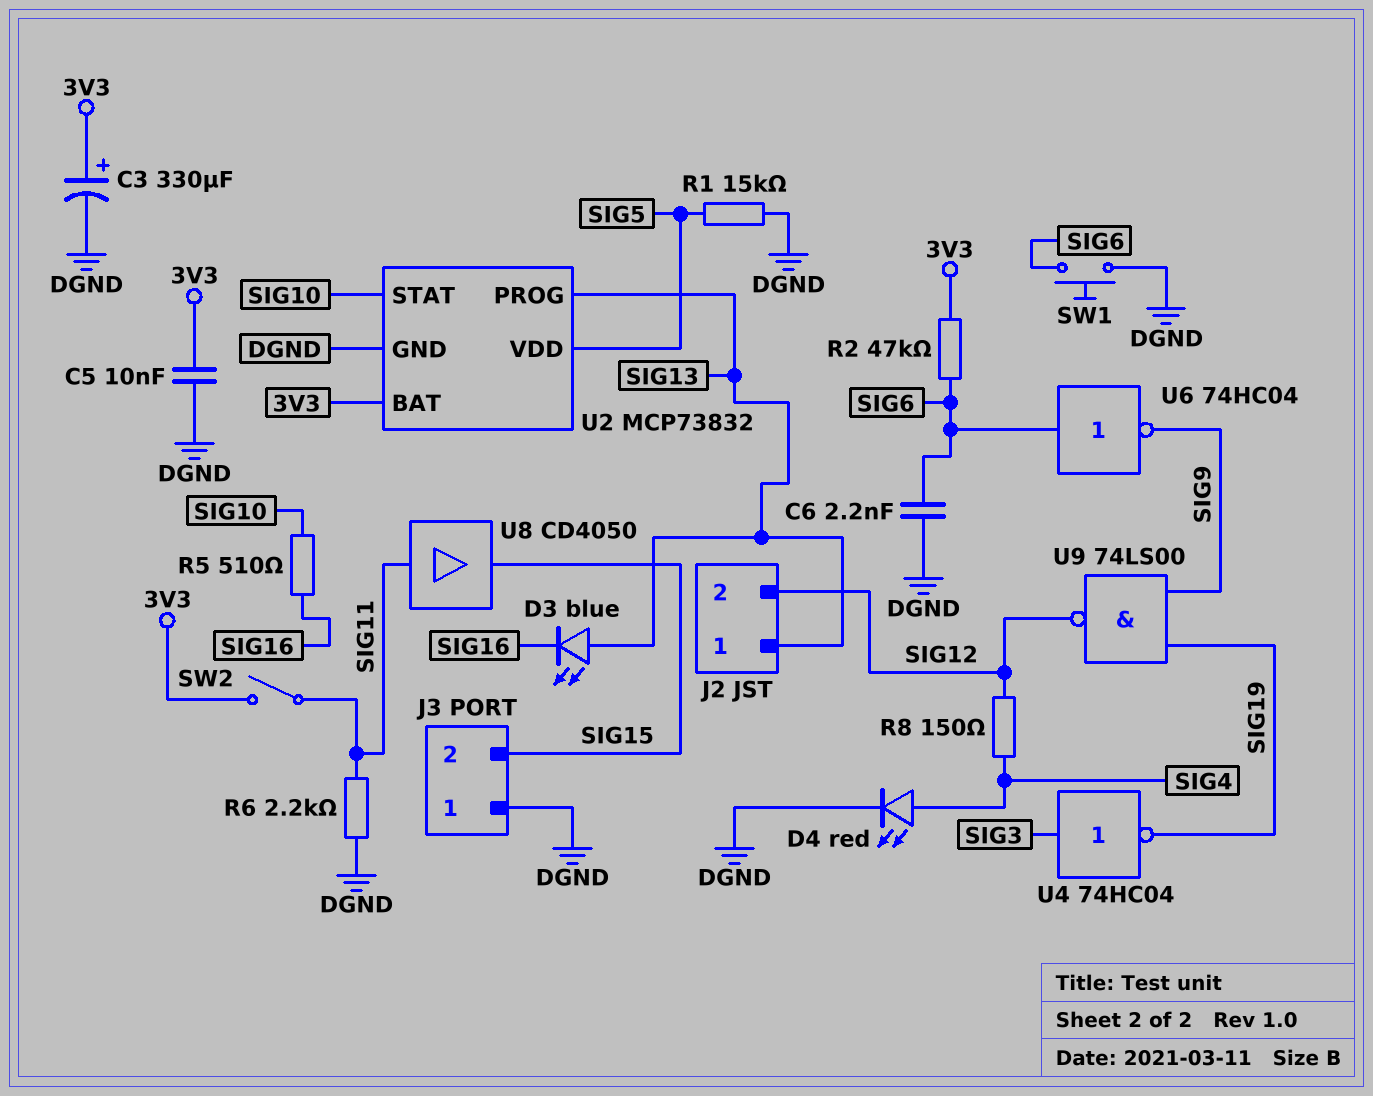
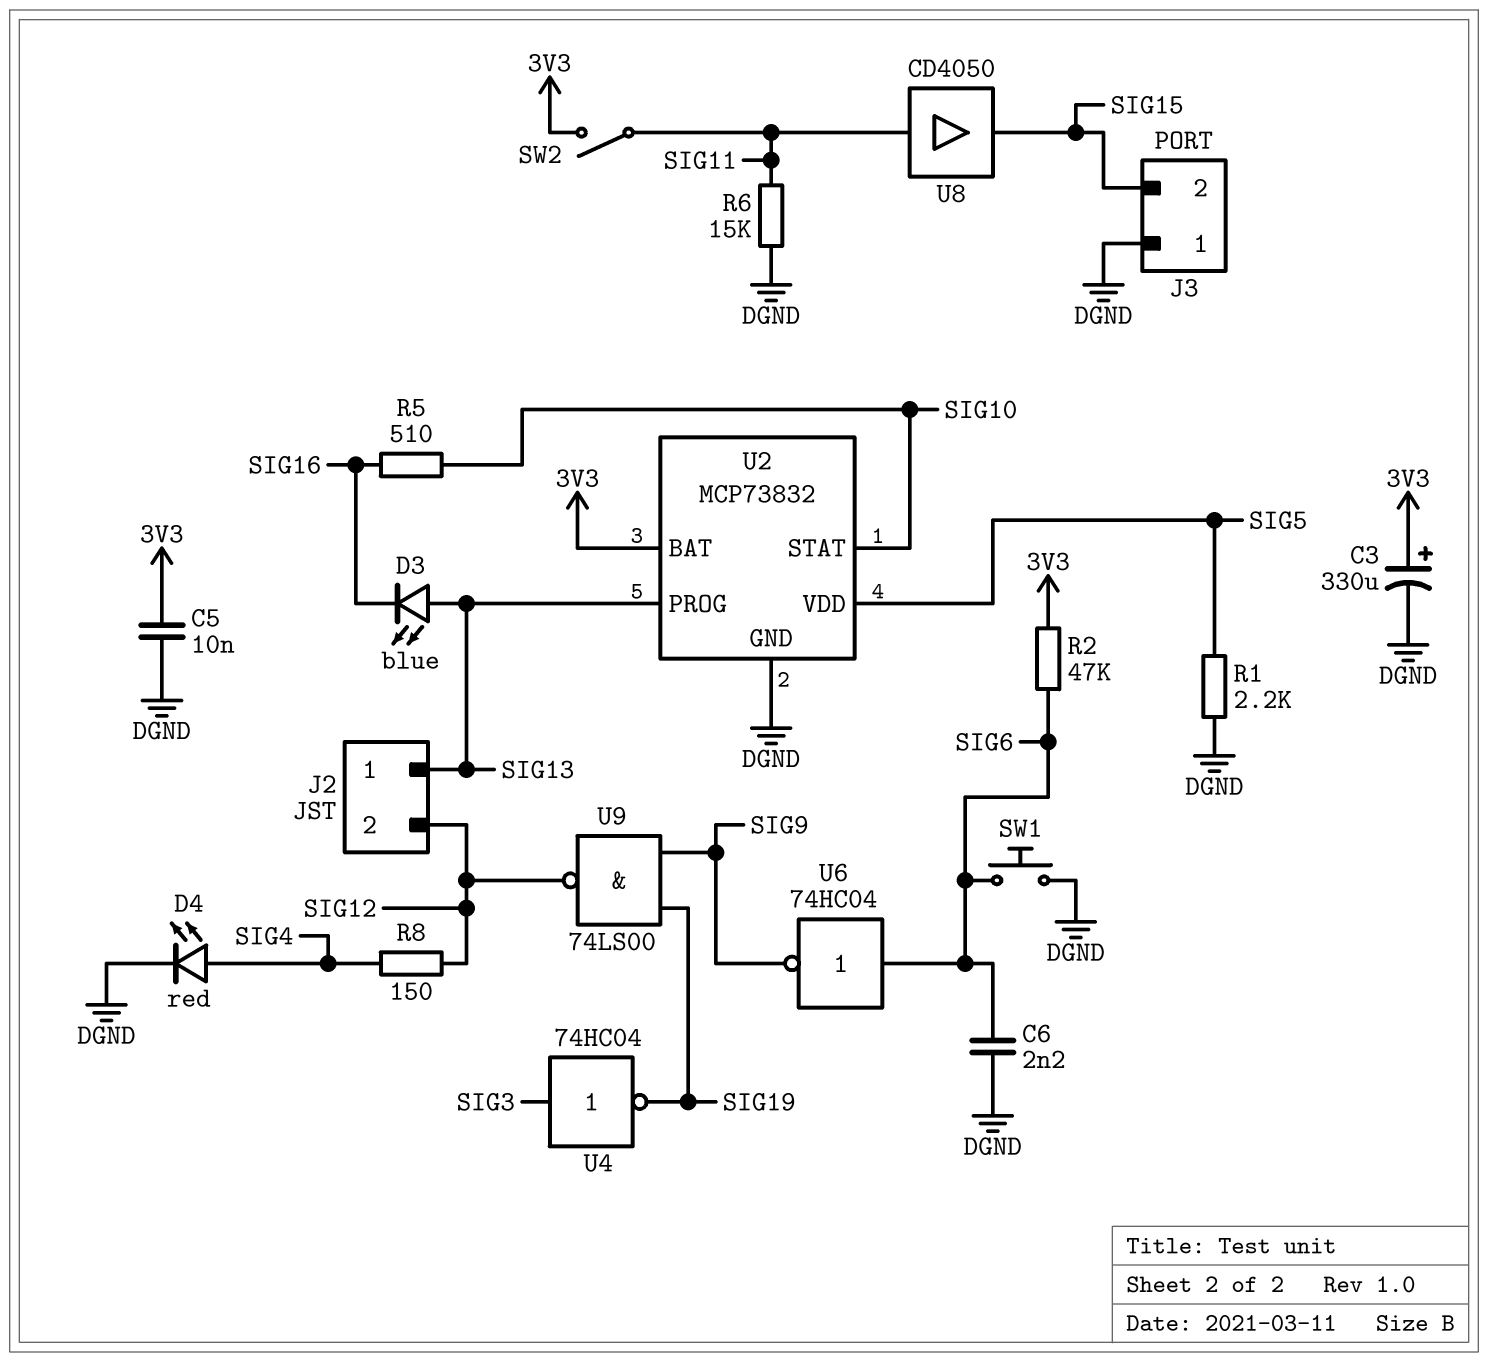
R1: 15k (DGND, SIG5) -> 2.2k (DGND, SIG5)
R6: 2.2k (DGND, SIG11) -> 15k (DGND, SIG11)

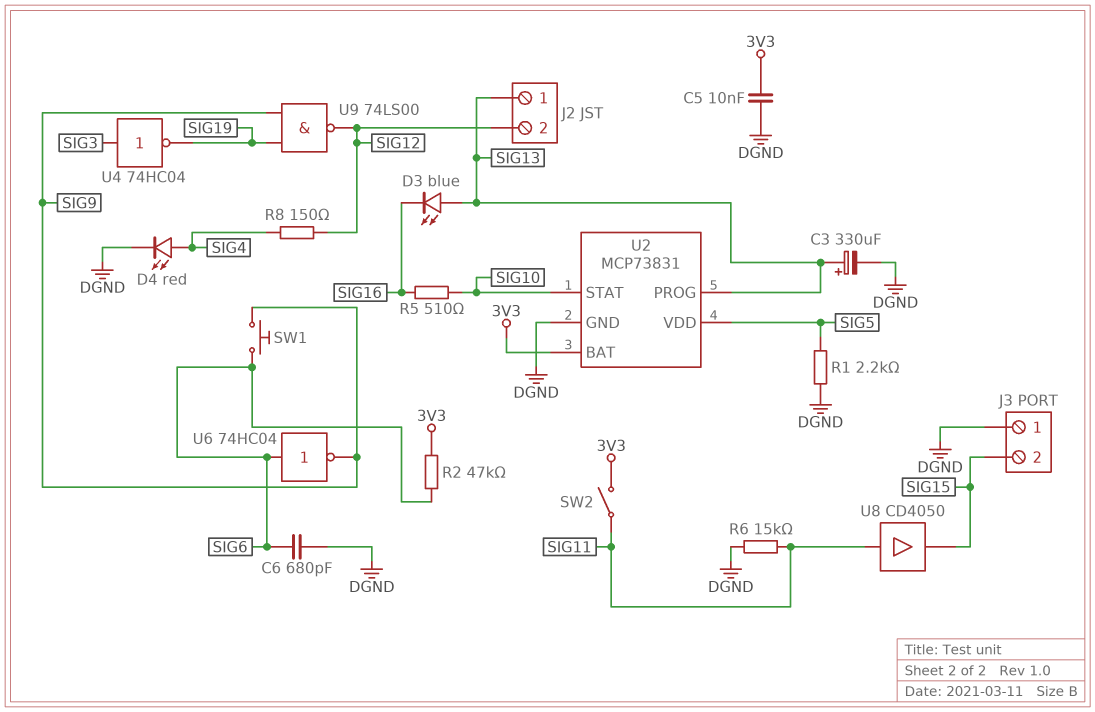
C3: 330uF (plus 3V3, minus DGND) -> 330uF (plus SIG13, minus DGND)
C6: 2.2nF (DGND, SIG6) -> 680pF (DGND, SIG6)
SW1: button (DGND, SIG6) -> button (SIG6, SIG9)
U2: MCP73832 -> MCP73831

